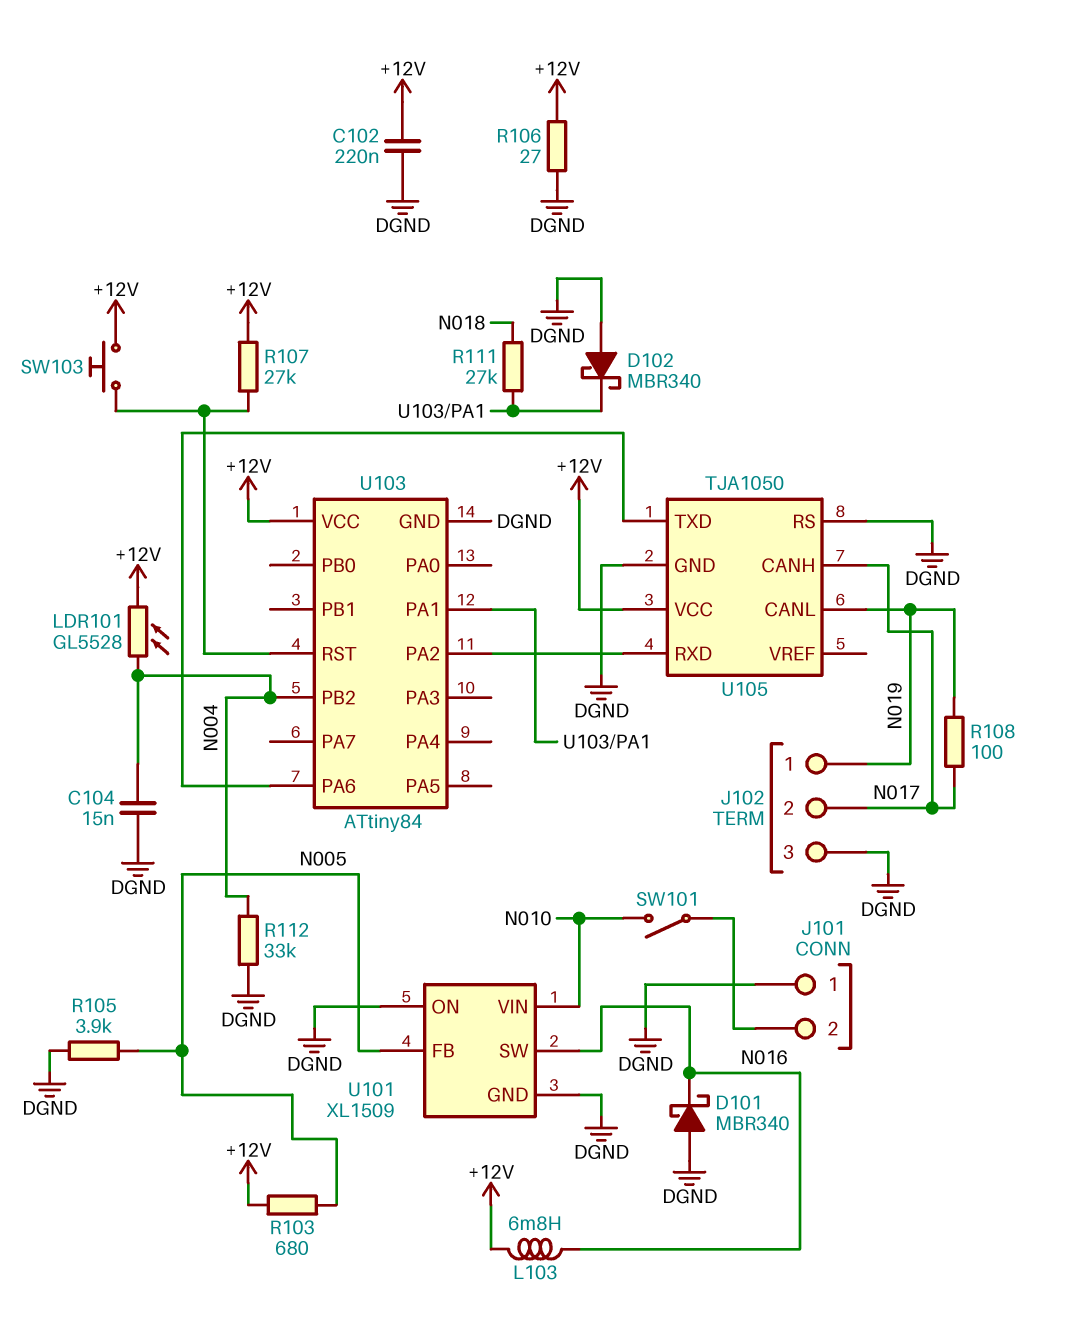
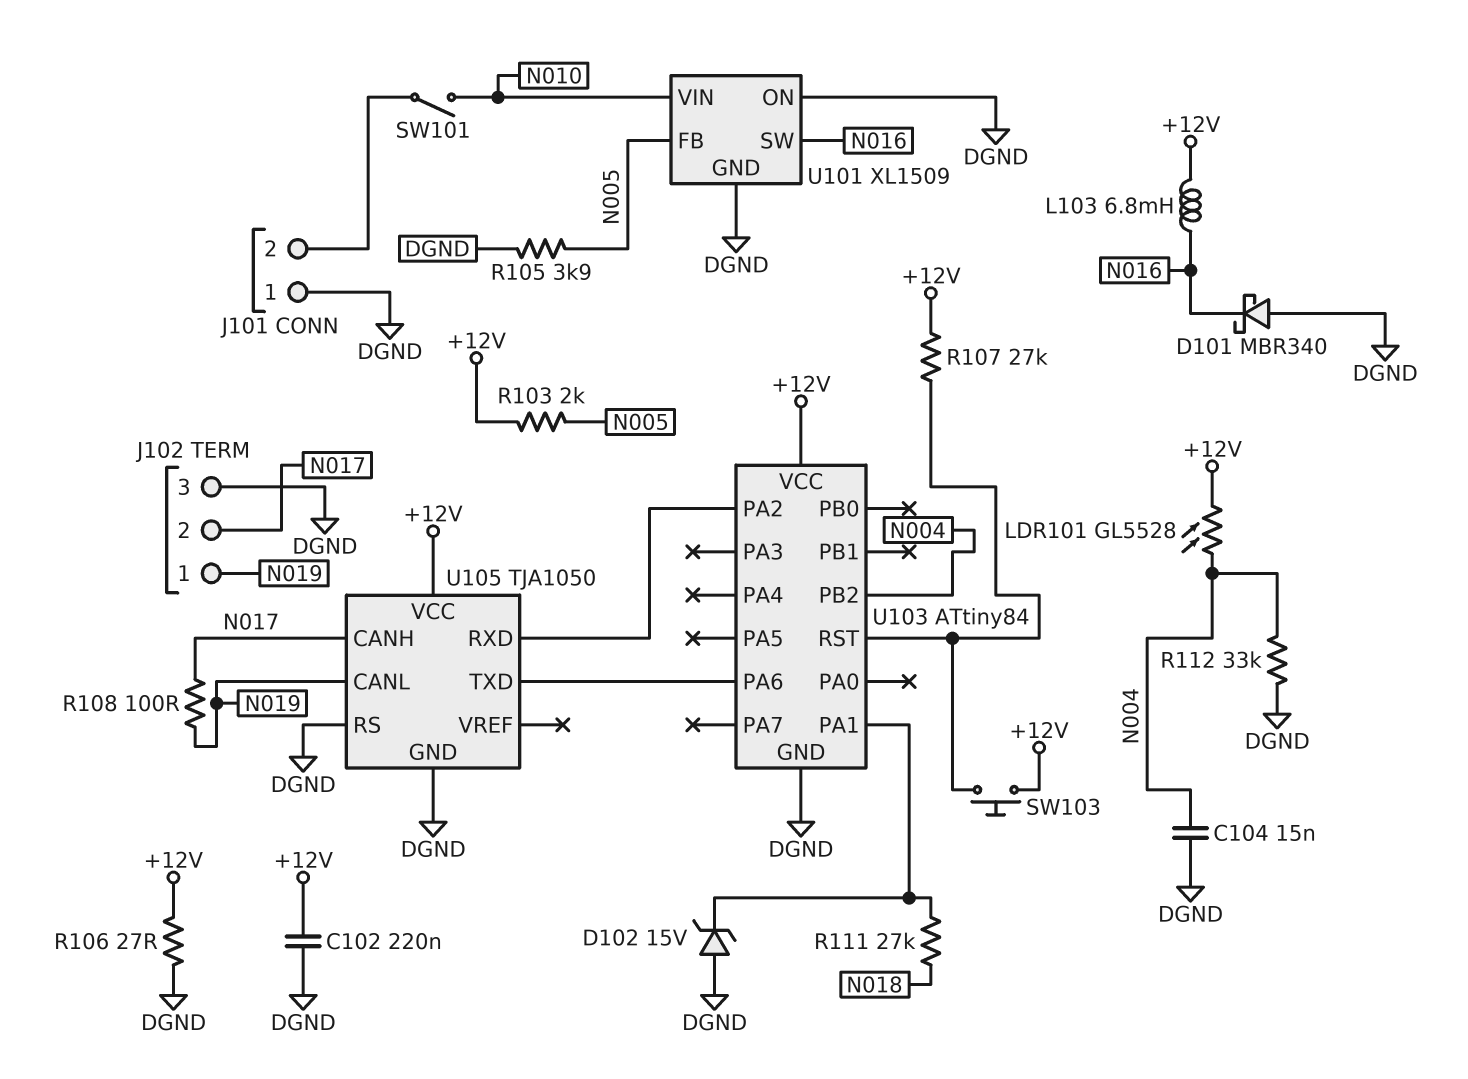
D102: schottky MBR340 (A DGND, K U103/PA1) -> zener 15V (A DGND, K U103/PA1)
R103: 680 (+12V, N005) -> 2k (+12V, N005)

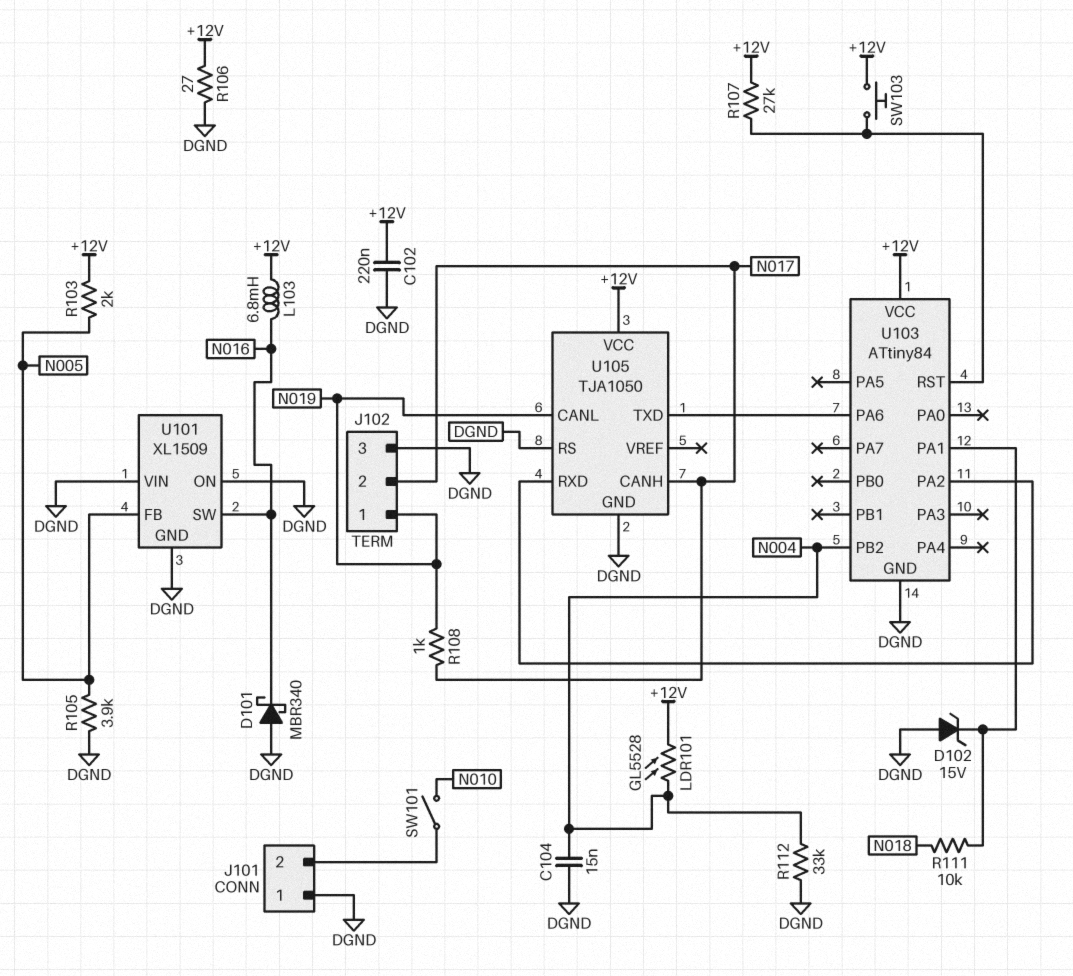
R108: 100 (N017, N019) -> 1k (N017, N019)
R111: 27k (N018, U103/PA1) -> 10k (N018, U103/PA1)
U101 pin VIN: N010 -> DGND

